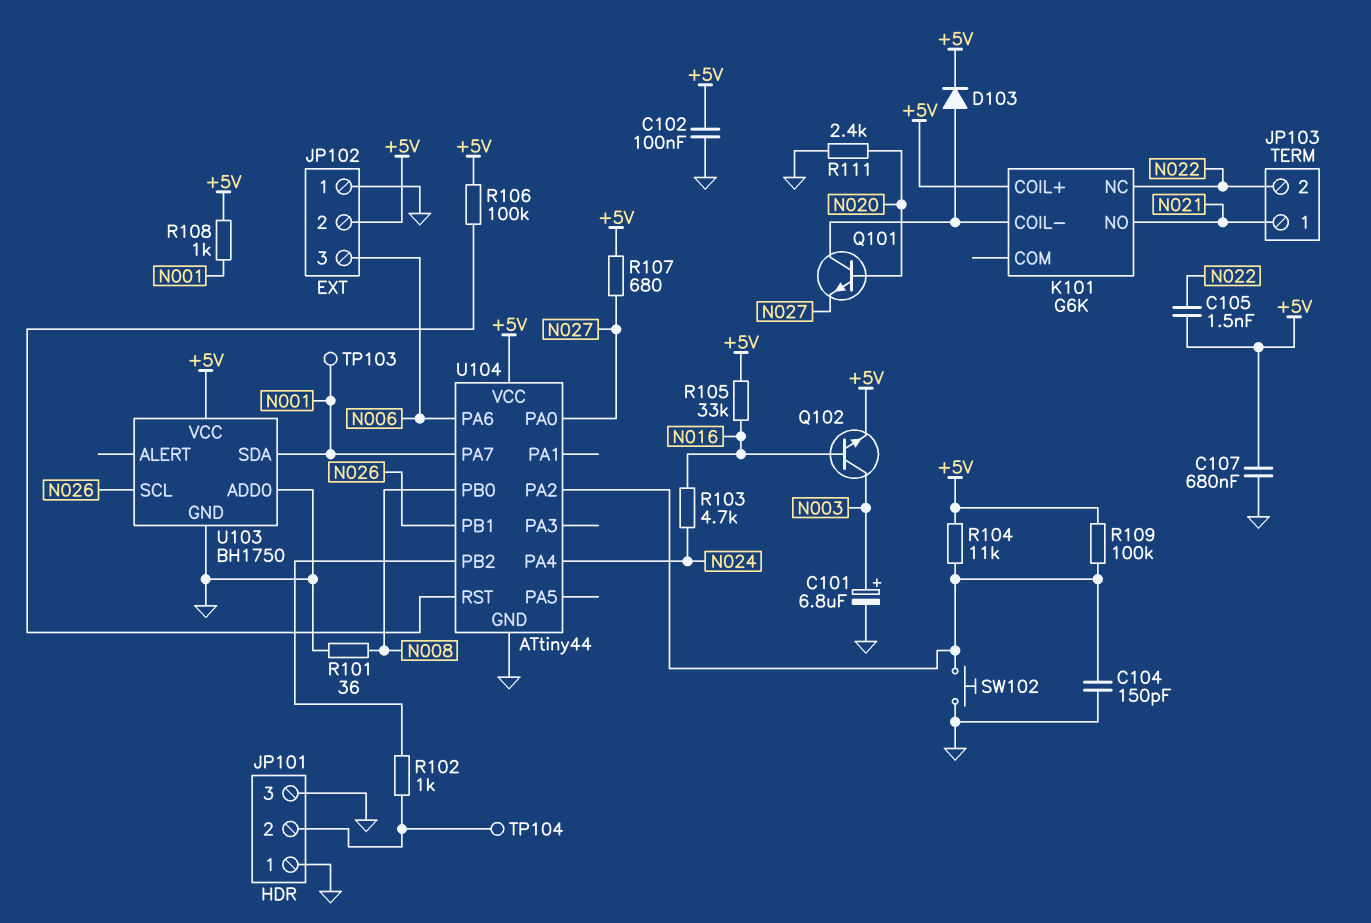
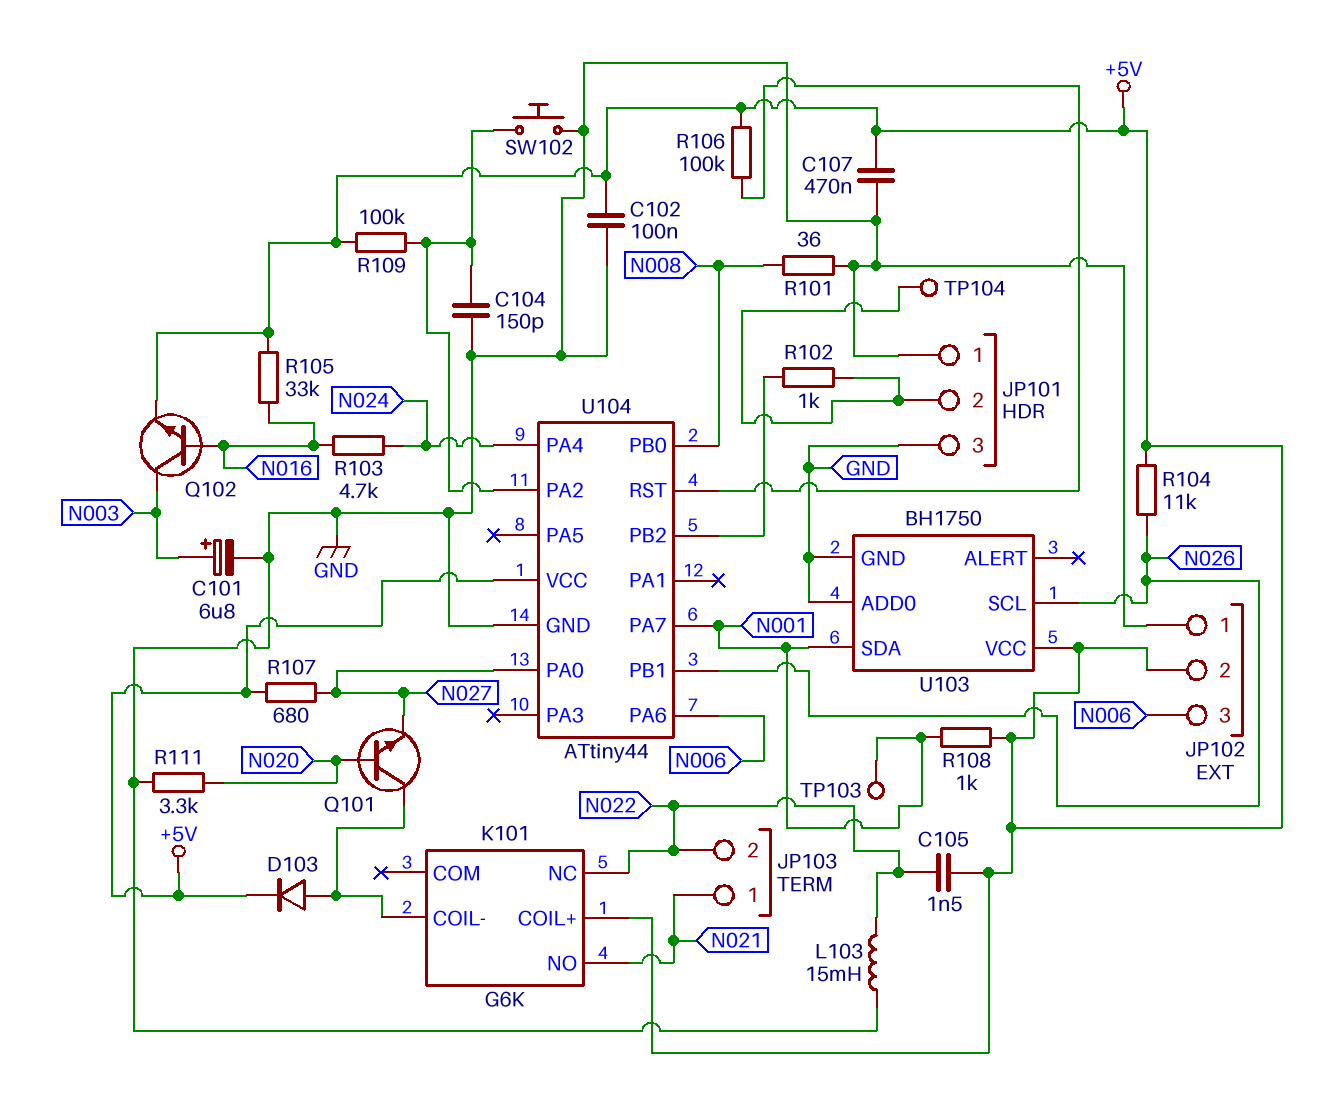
C107: 680nF (+5V, GND) -> 470nF (+5V, GND)
L103: none -> 15mH (GND, N022)
R104: 11k (+5V, U104/PA2) -> 11k (+5V, N026)
R111: 2.4k (GND, N020) -> 3.3k (GND, N020)

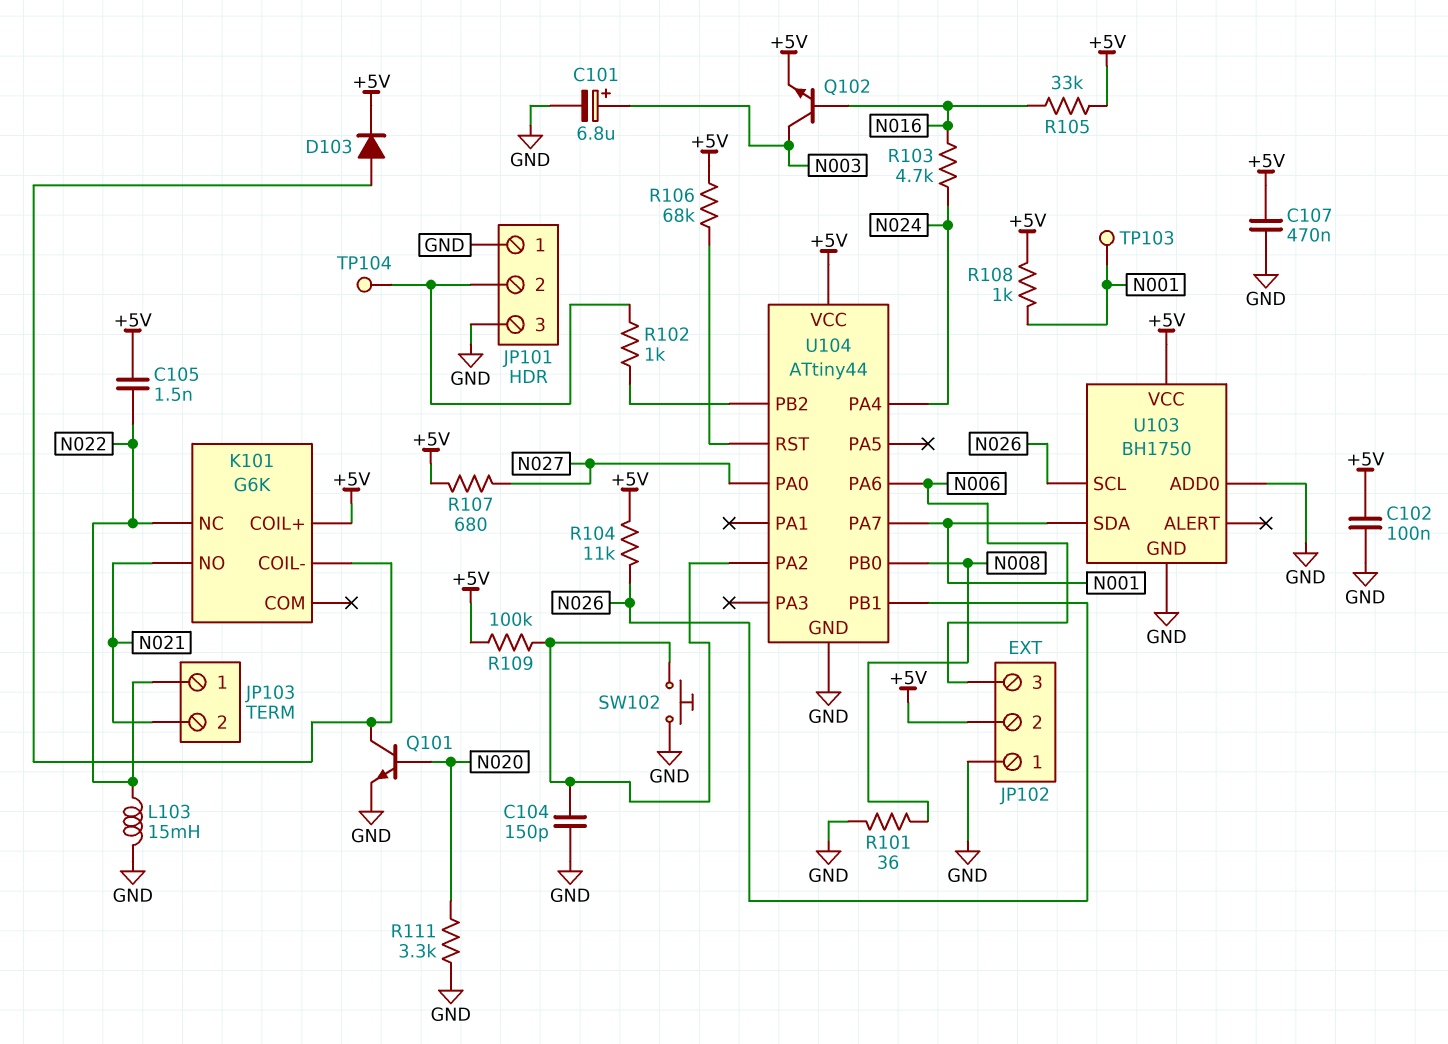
JP103 pin 1: N021 -> N022
JP103 pin 2: N022 -> N021
Q101: NPN (B N020, C K101/COIL-, E N027) -> NPN (B N020, C K101/COIL-, E GND)
R106: 100k (+5V, U104/RST) -> 68k (+5V, U104/RST)

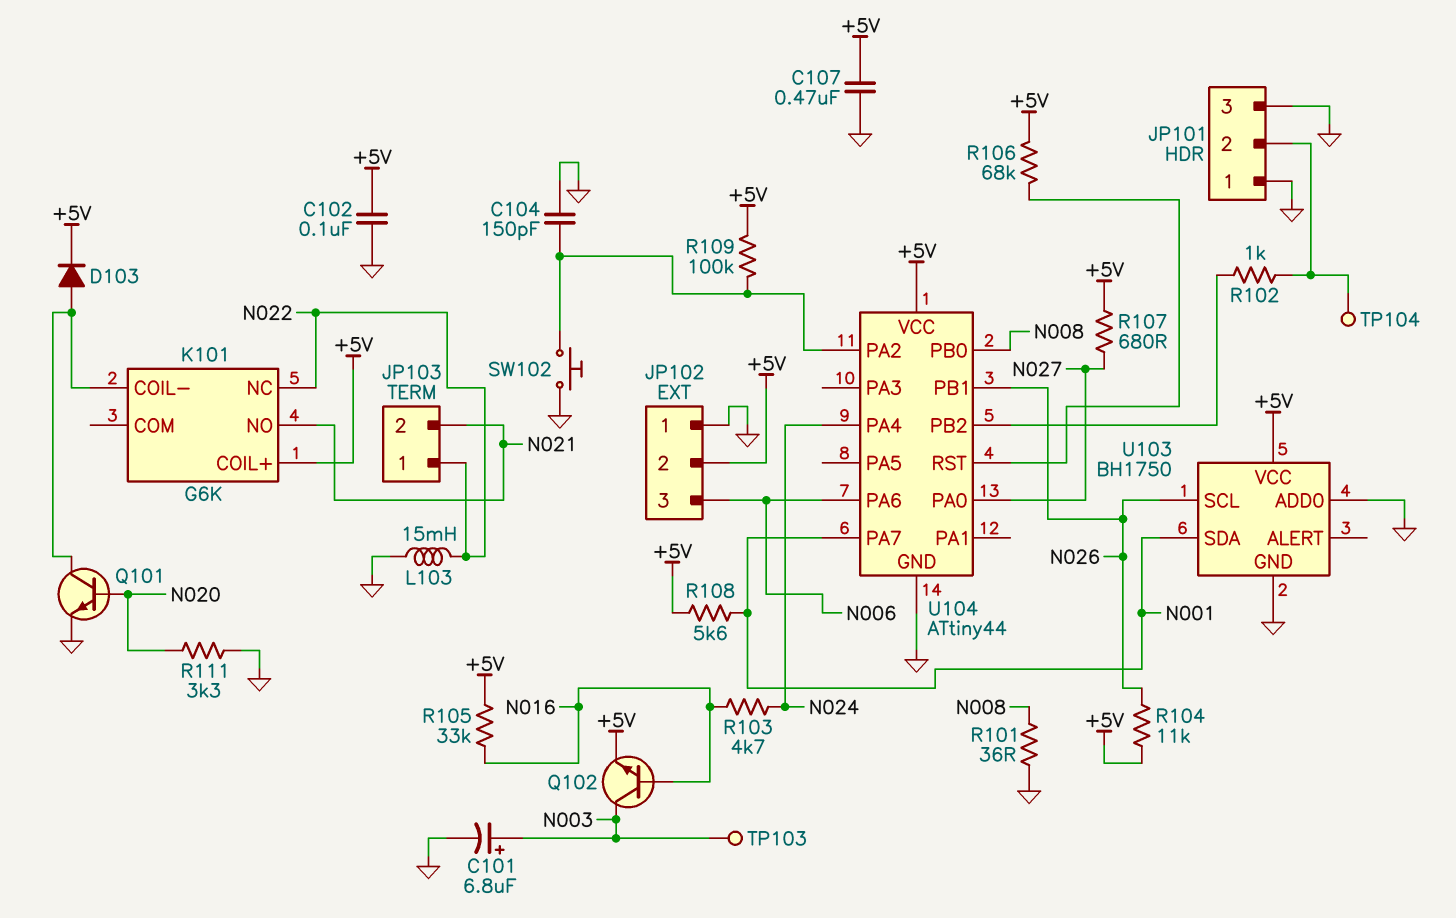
C105: 1.5nF (+5V, N022) -> none
R108: 1k (+5V, N001) -> 5.6k (+5V, N001)
TP103: test point (N001) -> test point (N003)

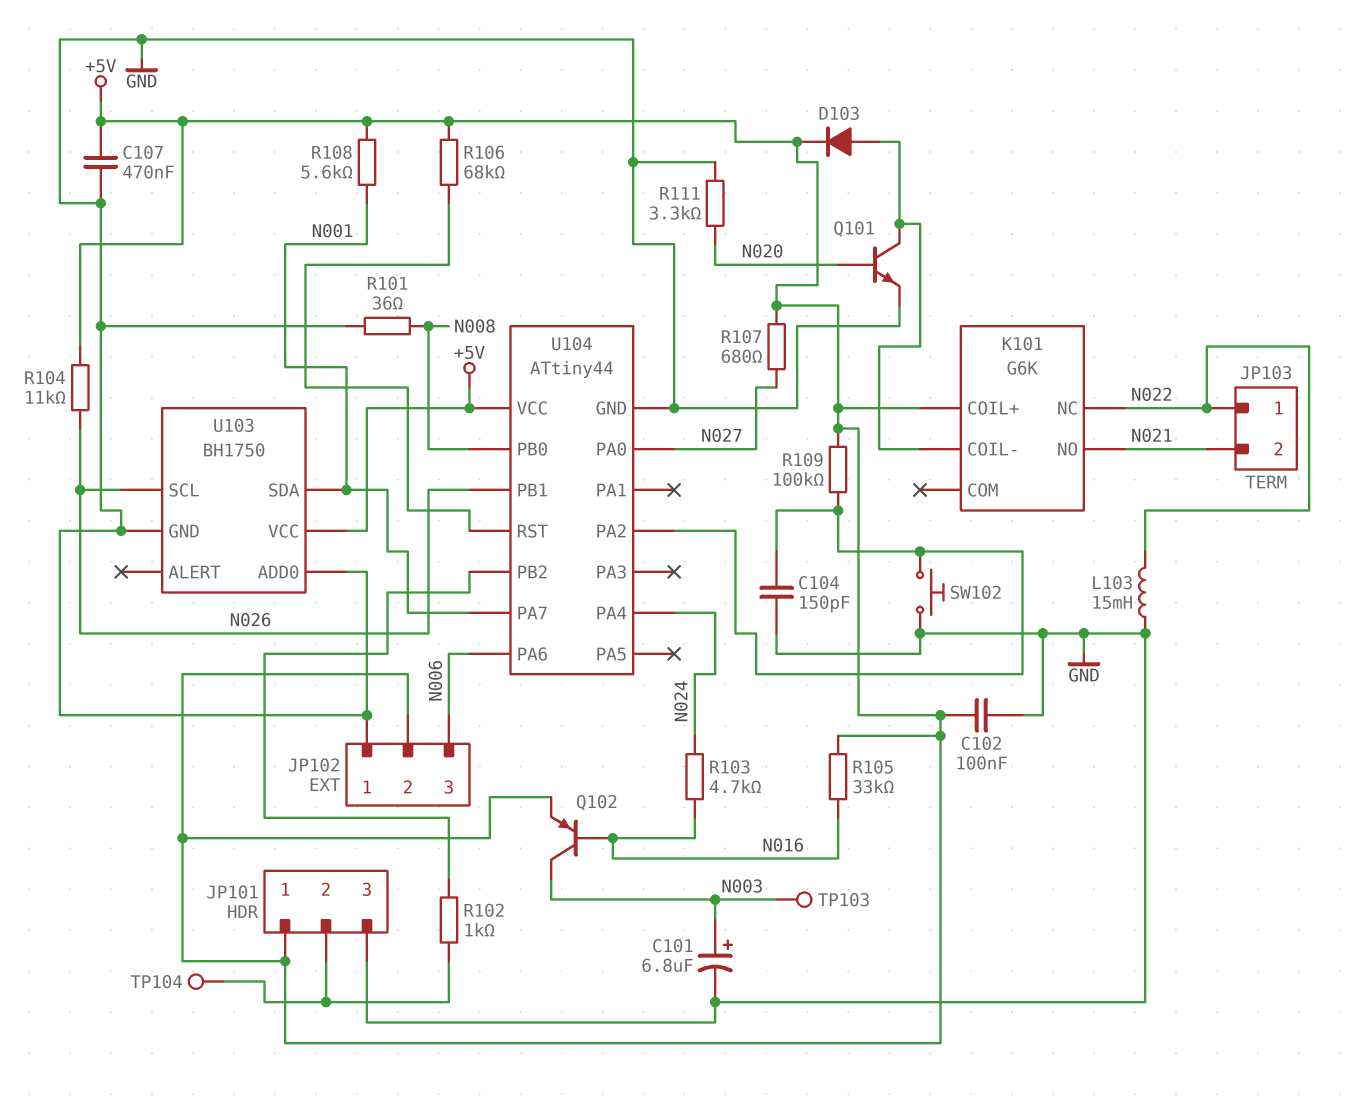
JP101 pin 1: GND -> +5V
Q102: NPN (B N016, C N003, E +5V) -> PNP (B N016, C N003, E +5V)

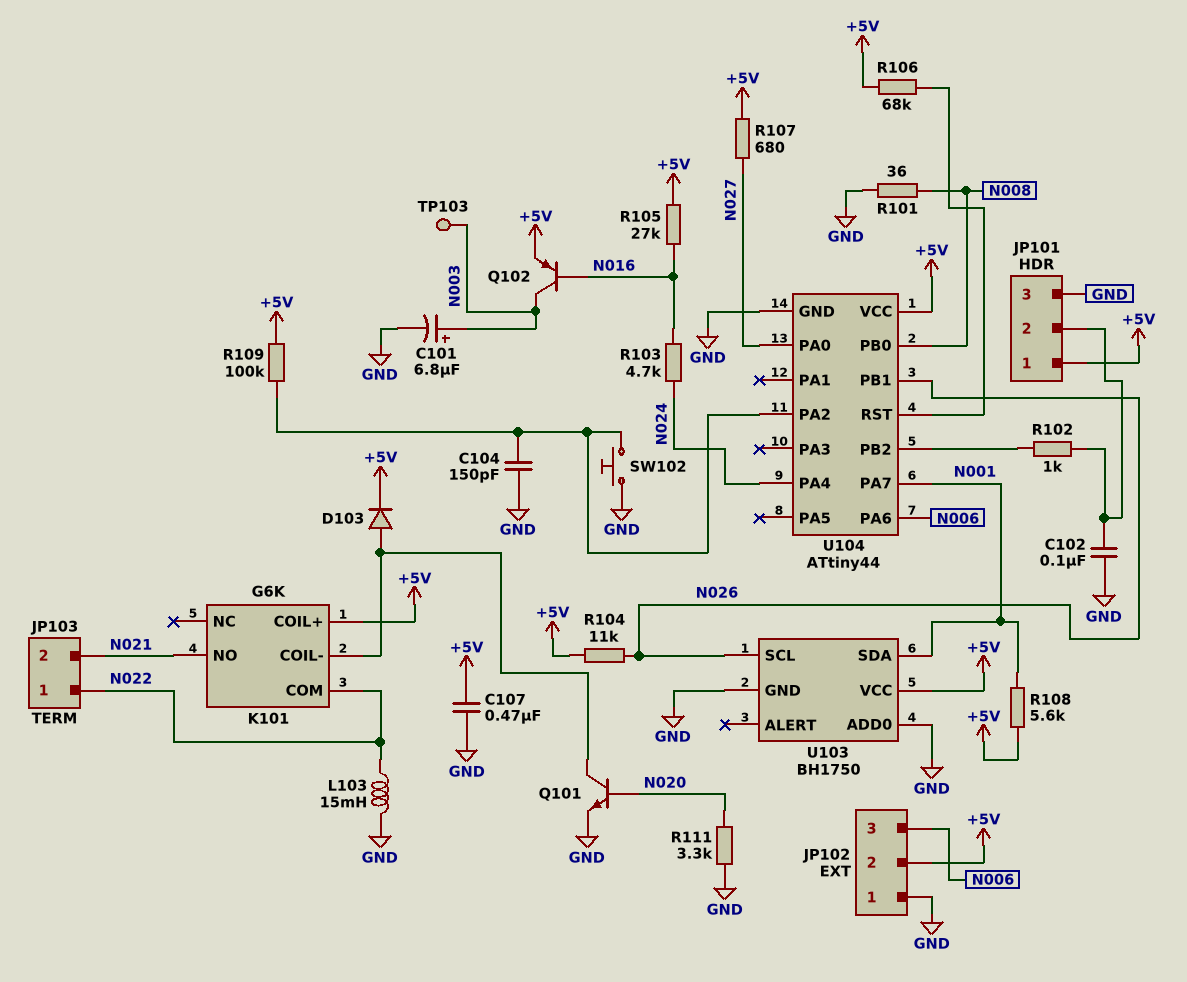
C102: 100nF (+5V, GND) -> 100nF (GND, JP101/2)
K101 pin COM: none -> N022
K101 pin NC: N022 -> none
R105: 33k (+5V, N016) -> 27k (+5V, N016)
TP104: test point (JP101/2) -> none

